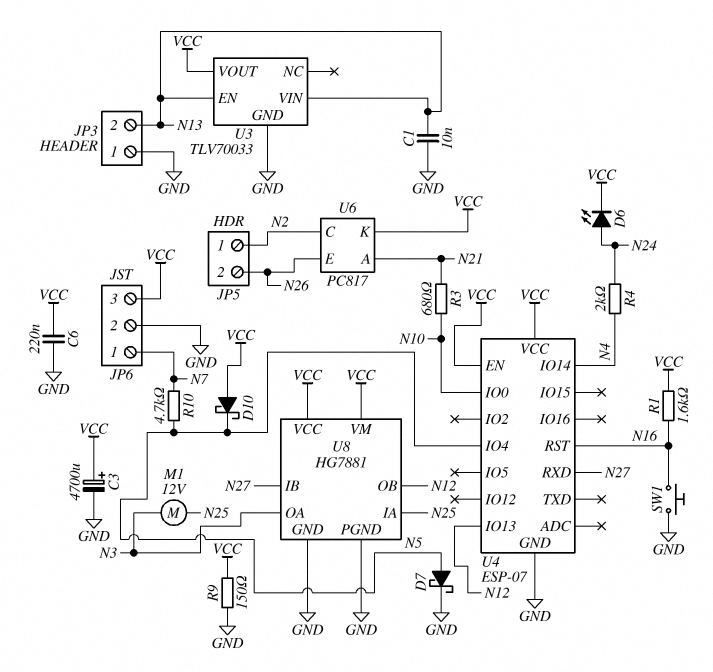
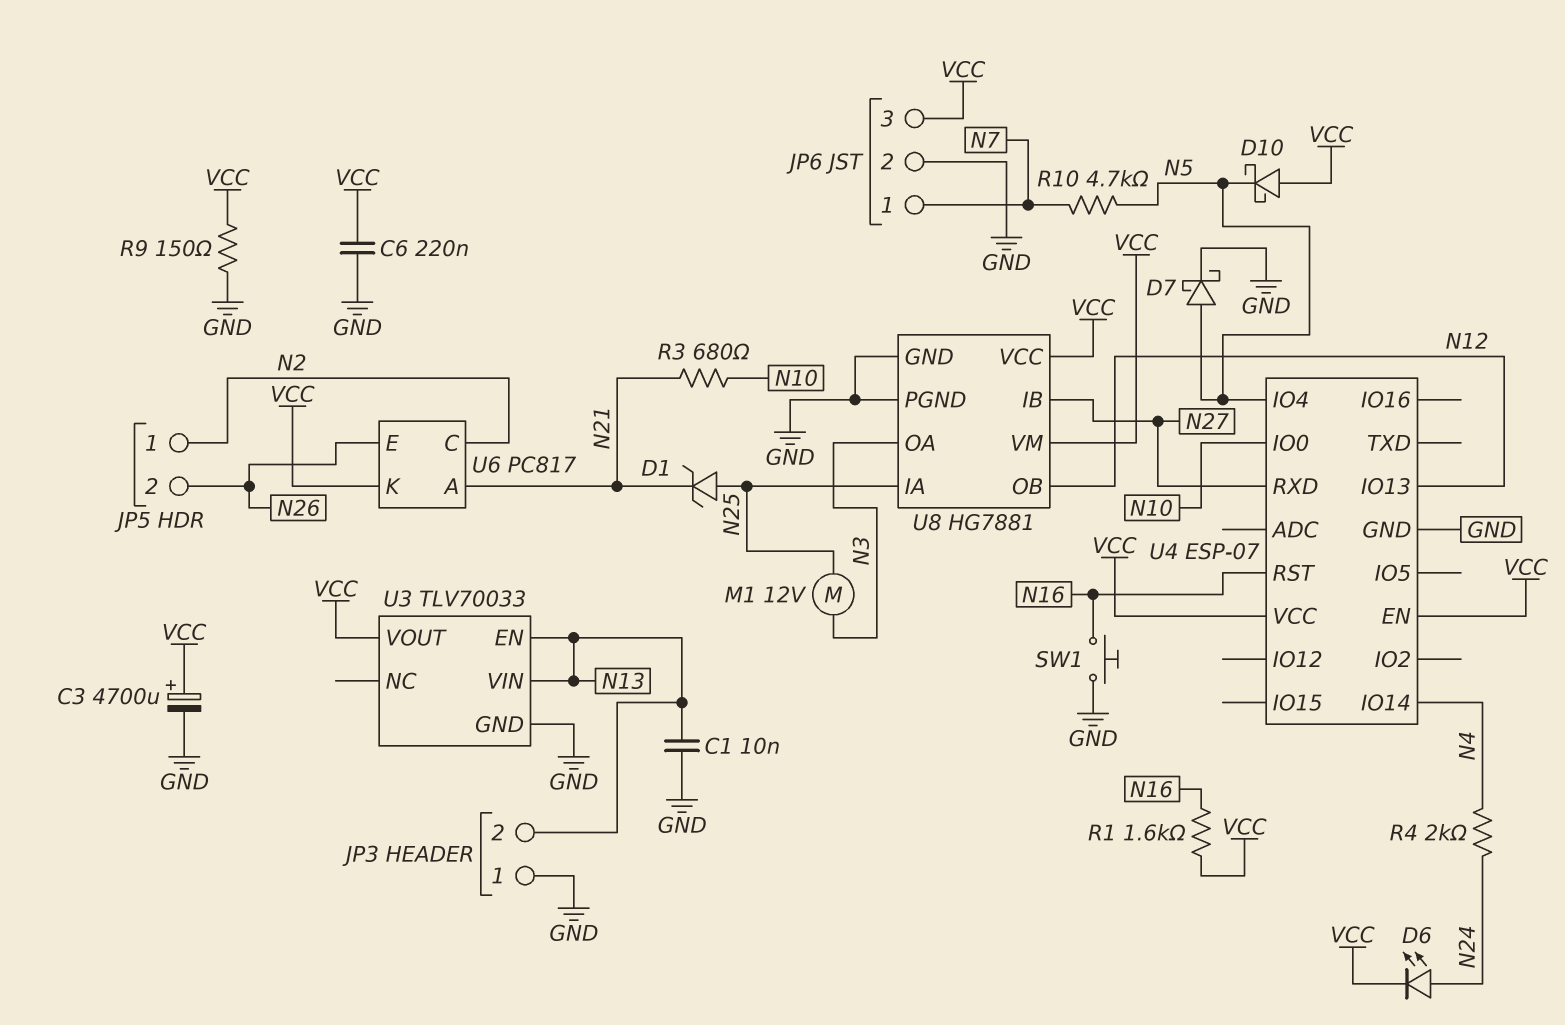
D1: none -> zener (A N25, K N21)

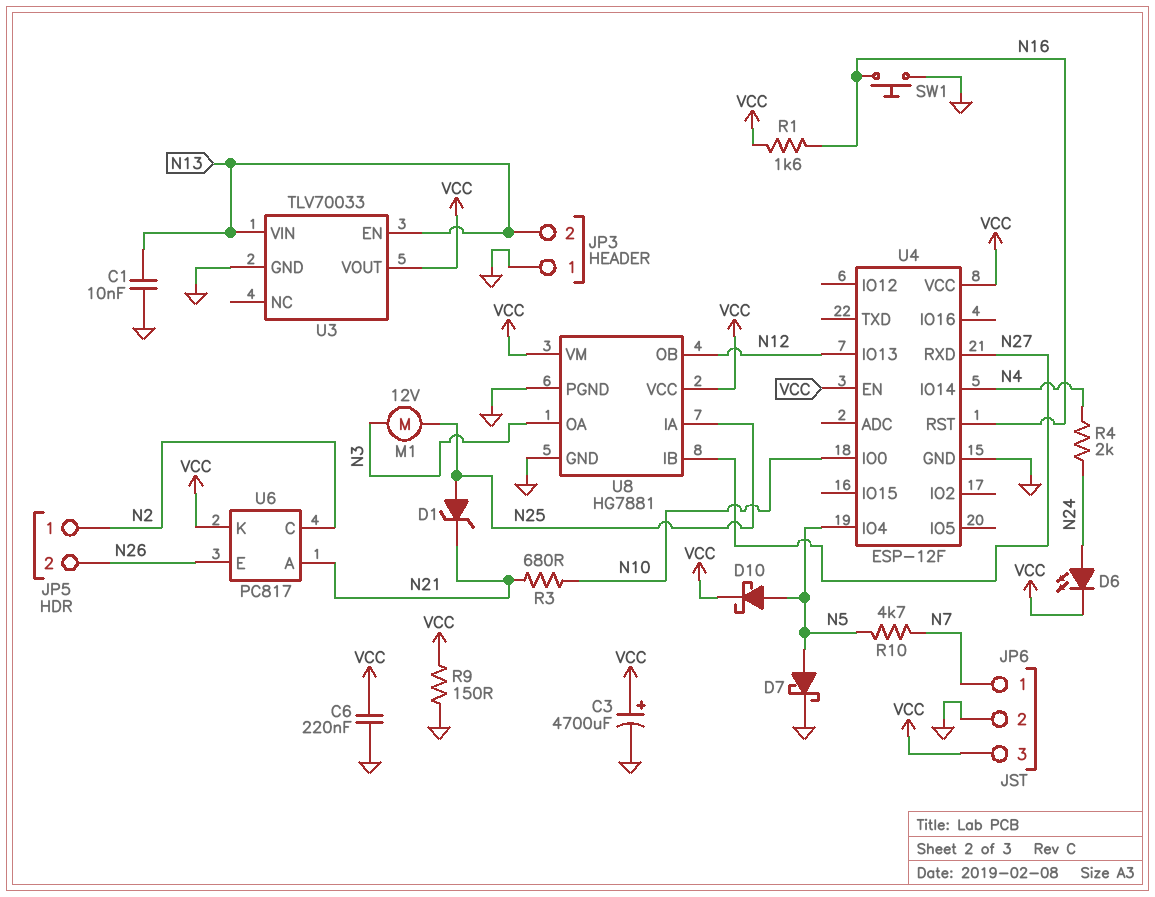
D10: schottky (A VCC, K N5) -> schottky (A N5, K VCC)
U4: ESP-07 -> ESP-12F

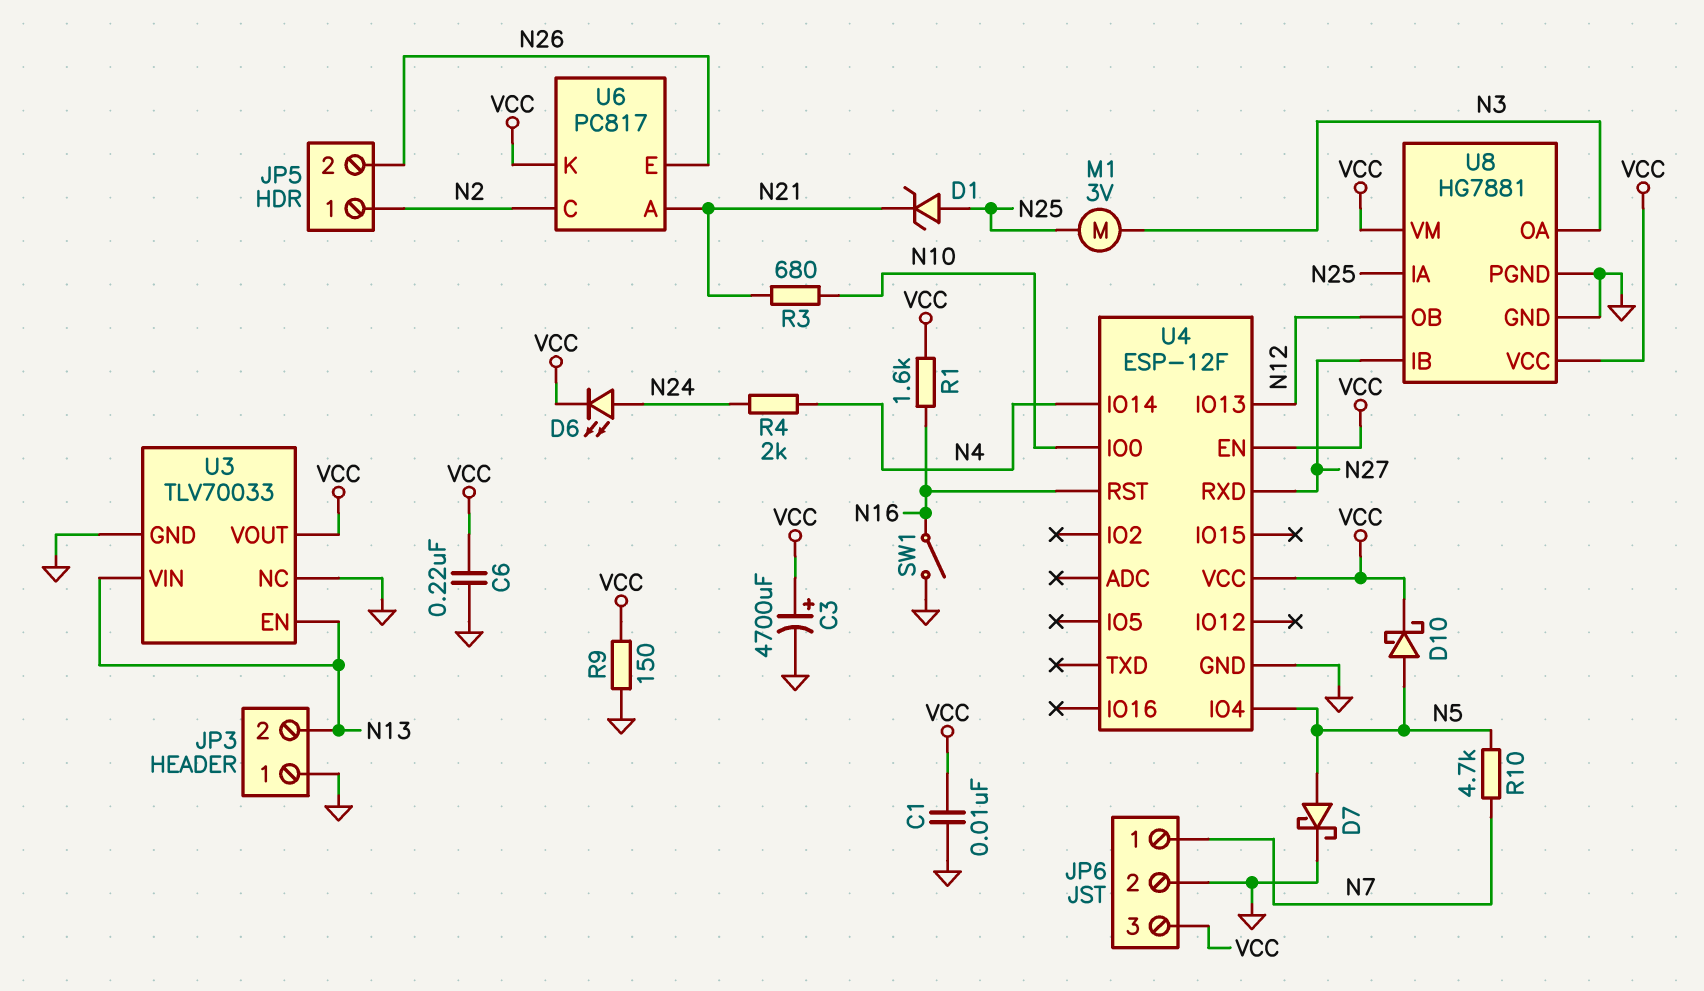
C1: 10nF (GND, N13) -> 10nF (GND, VCC)
M1: motor 12V (N3, N25) -> motor 3V (N3, N25)
SW1: button (GND, N16) -> switch (GND, N16)
U3 pin NC: none -> GND

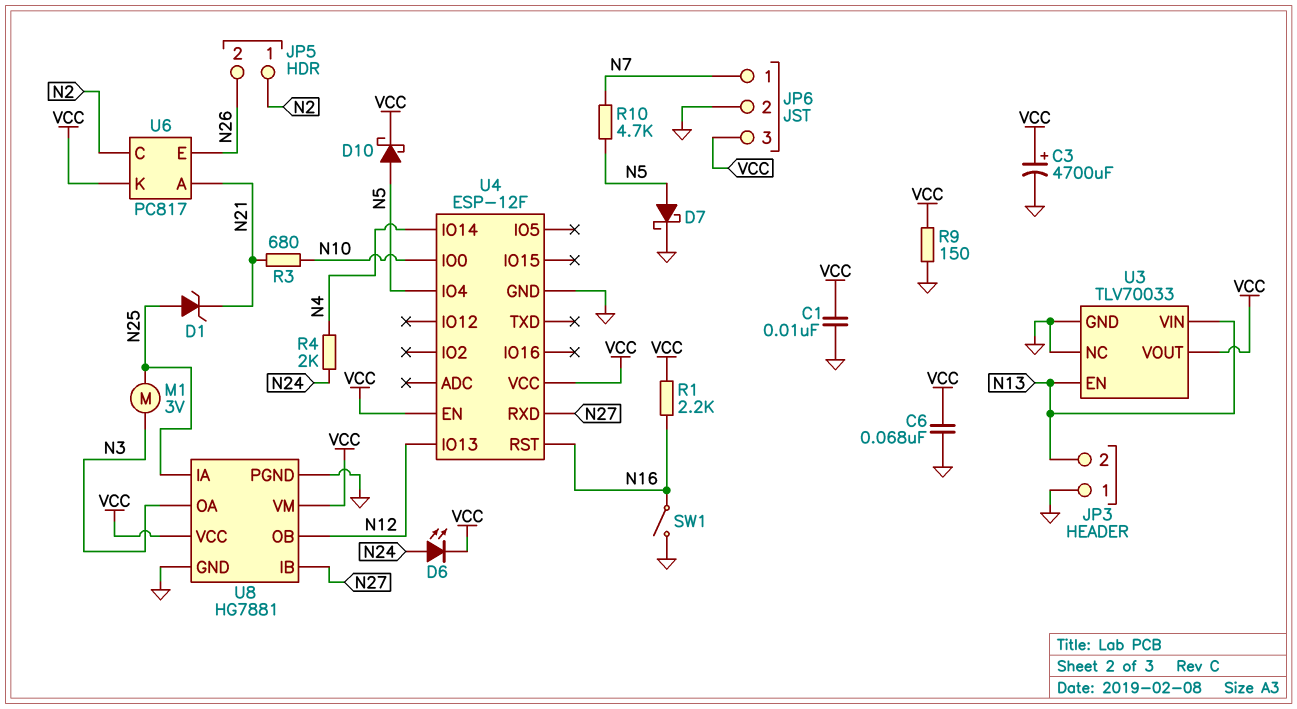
C6: 220nF (GND, VCC) -> 68nF (GND, VCC)
R1: 1.6k (N16, VCC) -> 2.2k (N16, VCC)

